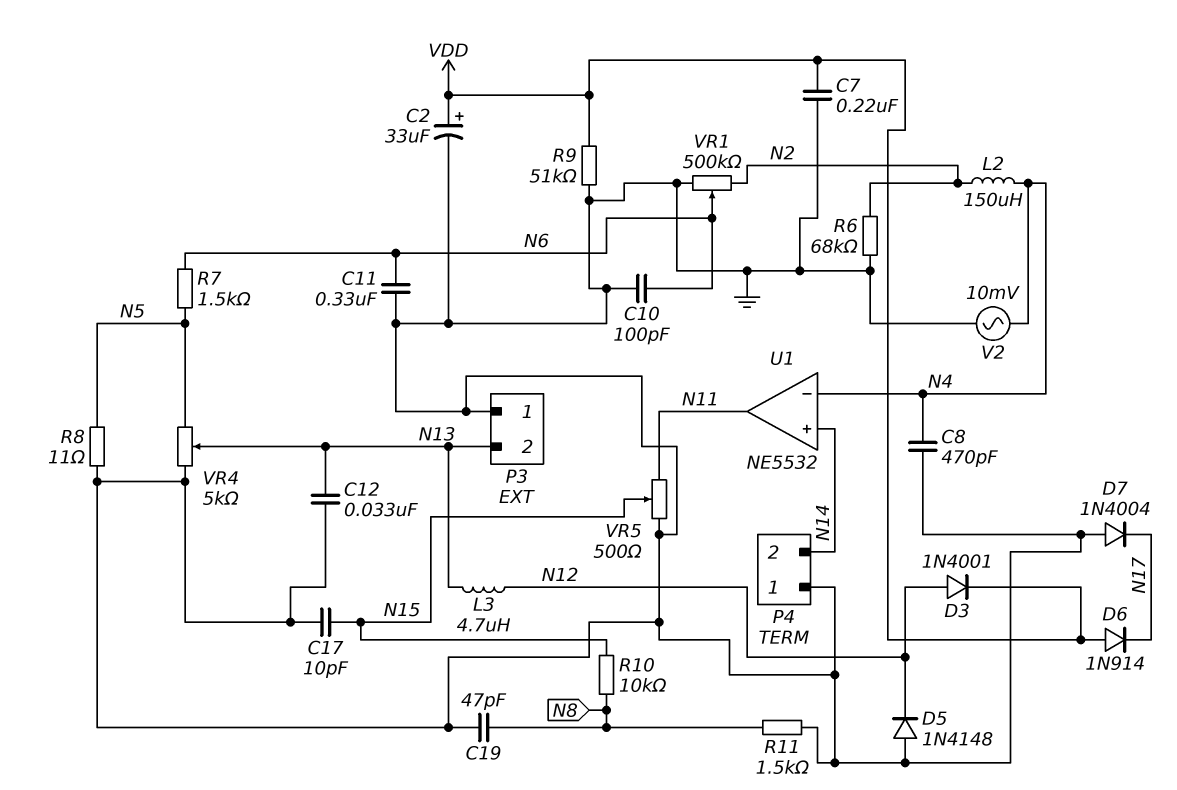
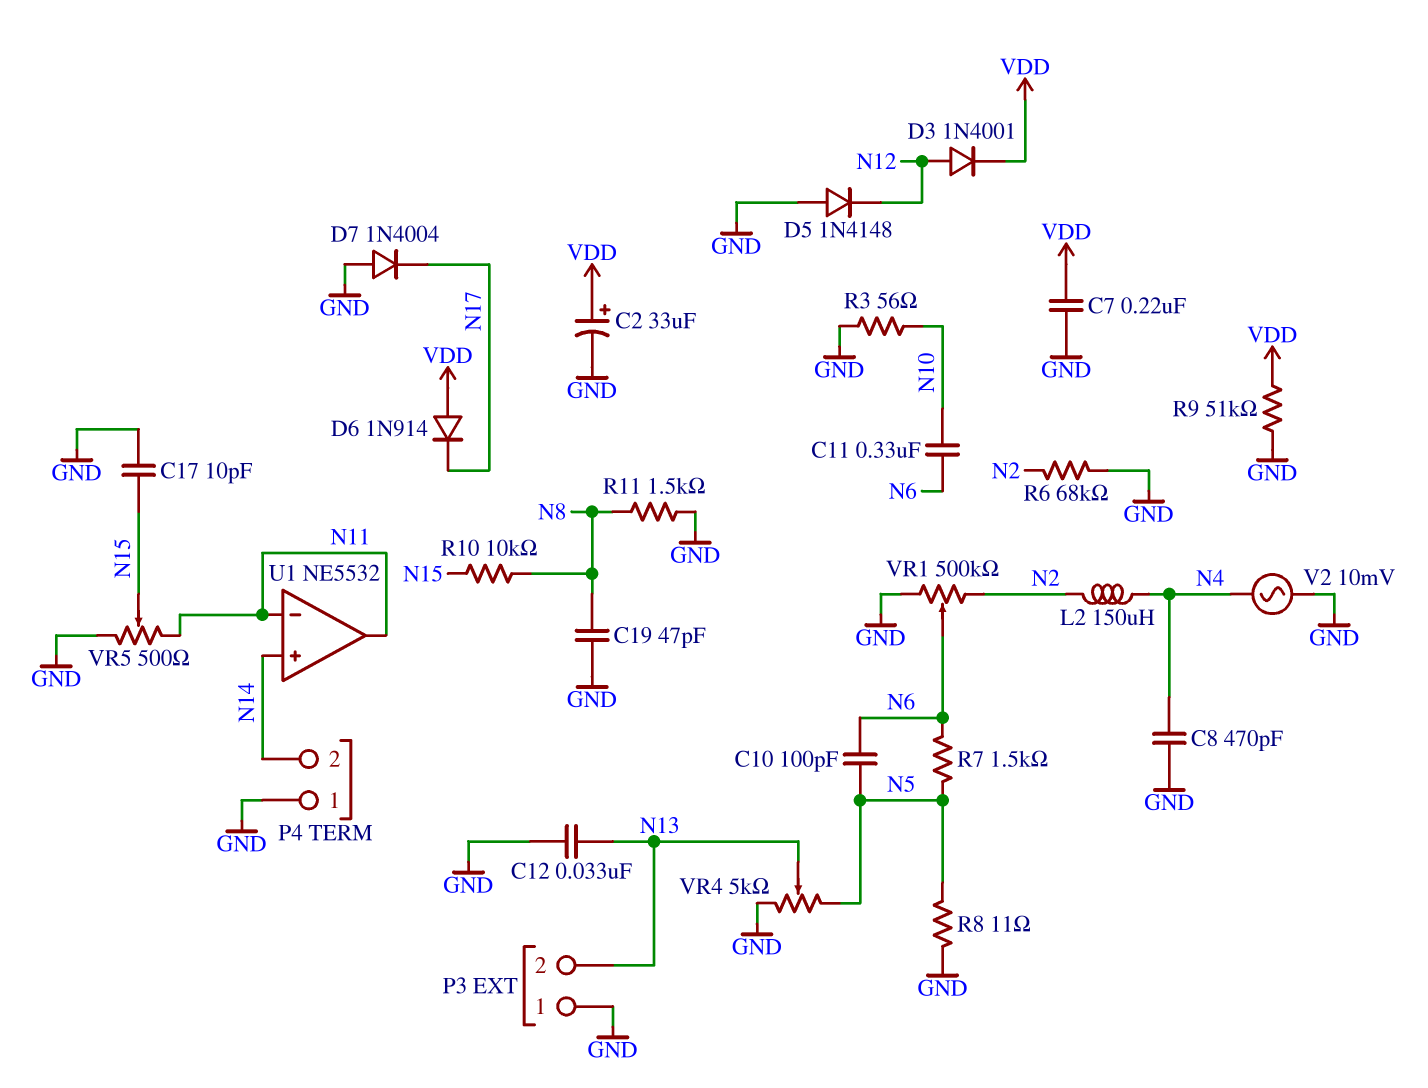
C10: 100pF (GND, N6) -> 100pF (N5, N6)
C11: 330nF (GND, N6) -> 330nF (N6, N10)
L3: 4.7uH (N12, N13) -> none
R3: none -> 56 (GND, N10)
U1 pin in-: N4 -> N11

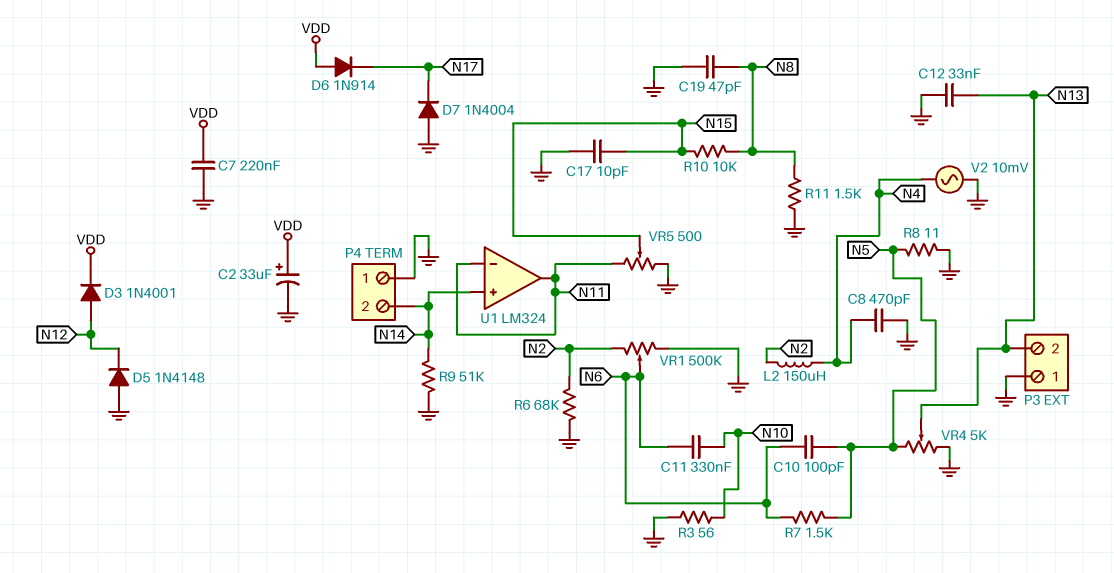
R9: 51k (GND, VDD) -> 51k (GND, N14)
U1: NE5532 -> LM324

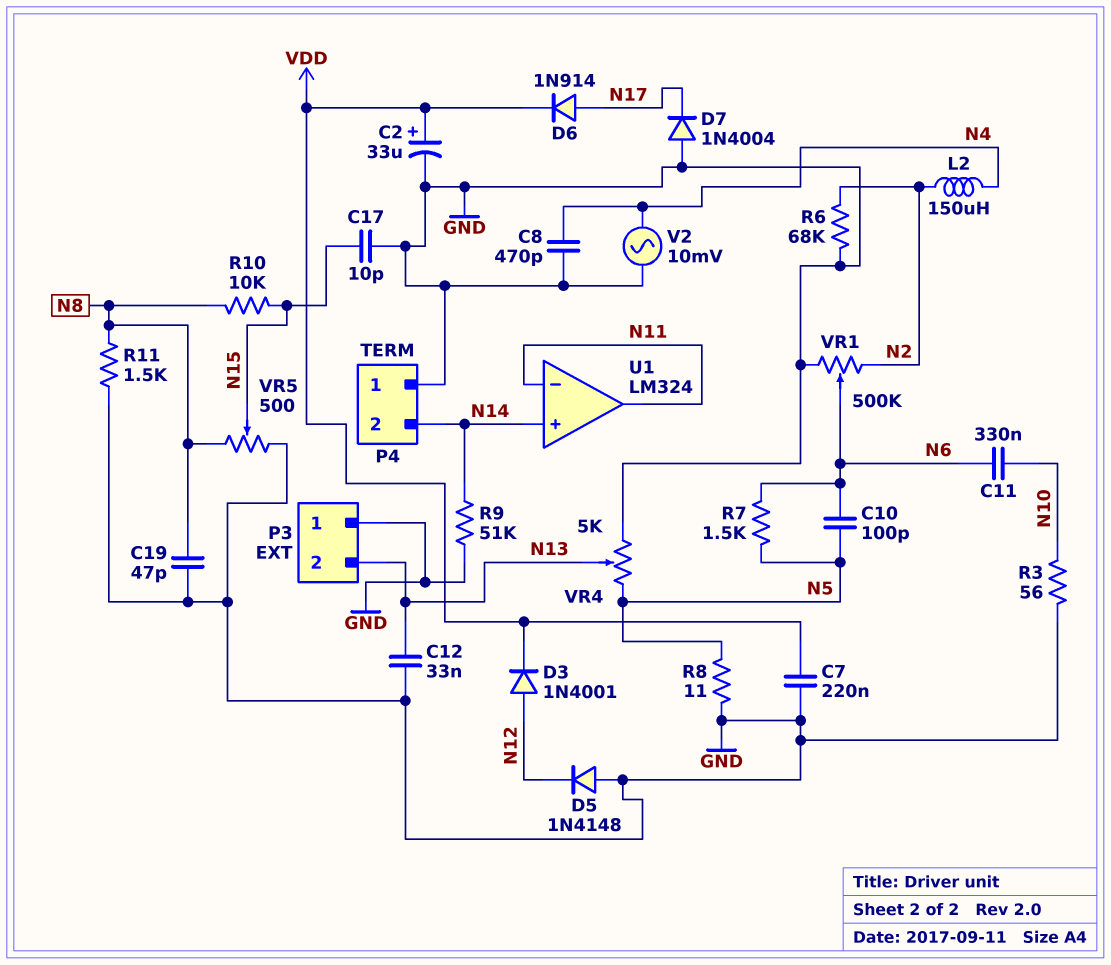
D6: diode 1N914 (A VDD, K N17) -> diode 1N914 (A N17, K VDD)
VR5: 500 (GND, N11, wiper N15) -> 500 (GND, N8, wiper N15)

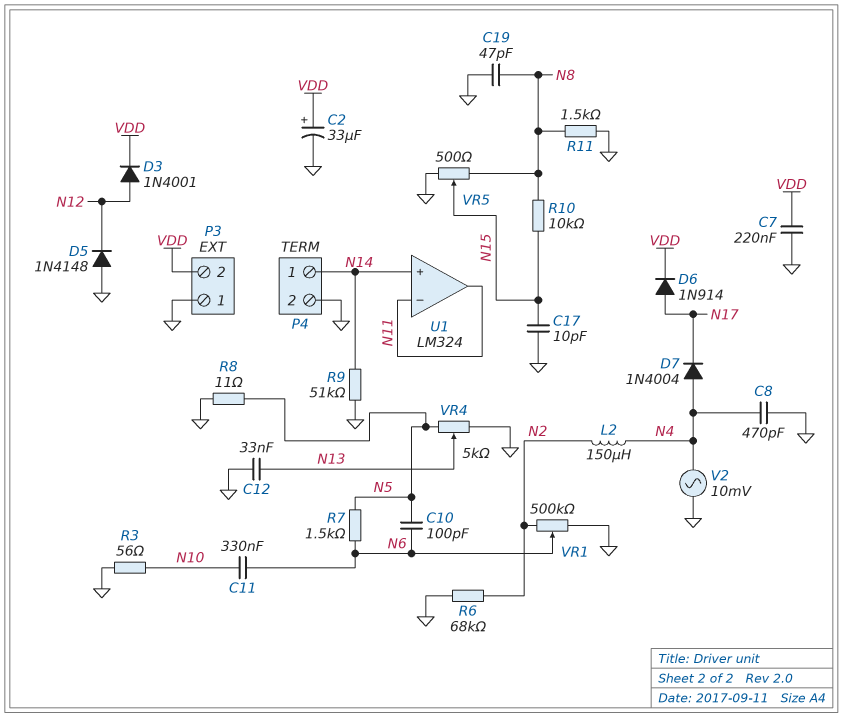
D7: diode 1N4004 (A GND, K N17) -> diode 1N4004 (A N4, K N17)
P3 pin 2: N13 -> VDD
P4 pin 1: GND -> N14
P4 pin 2: N14 -> GND

